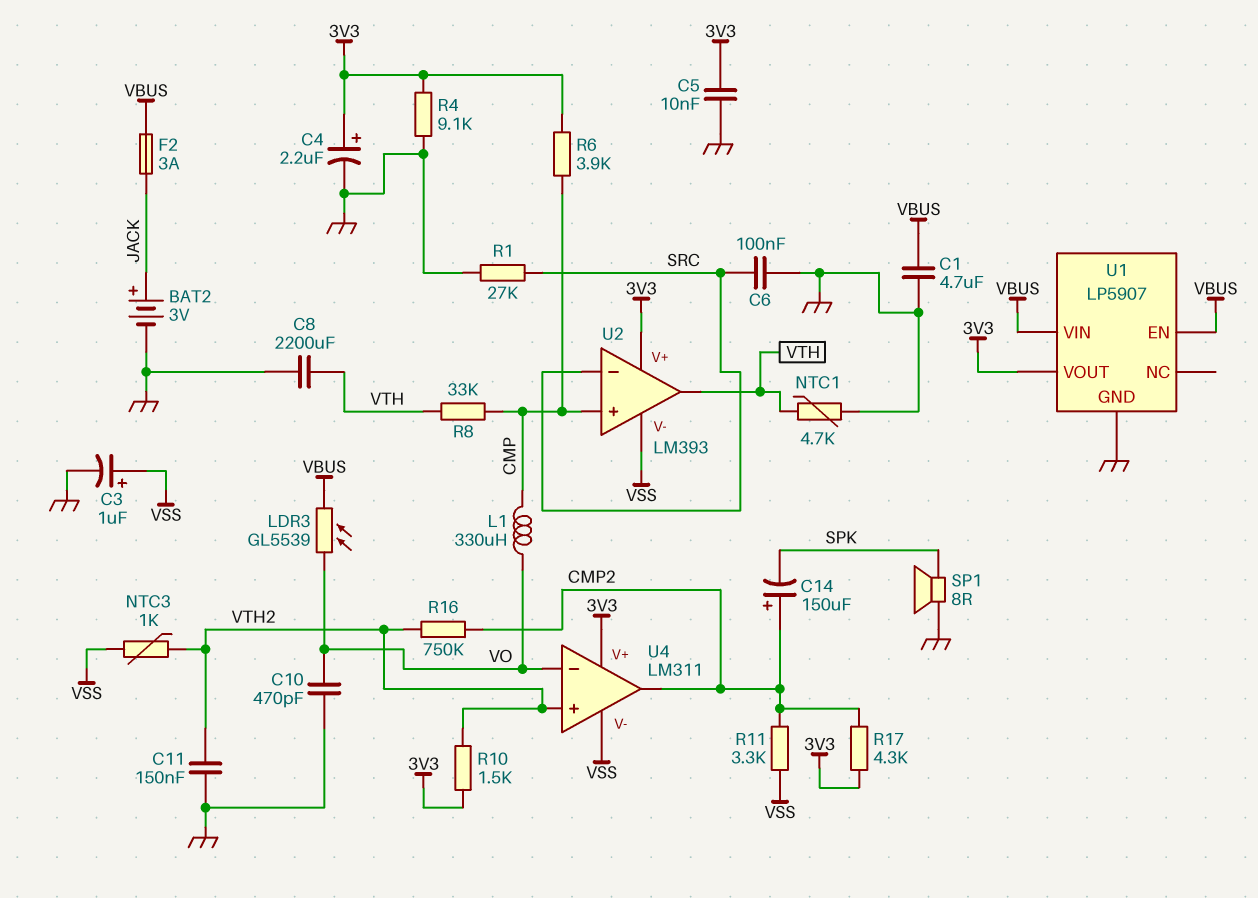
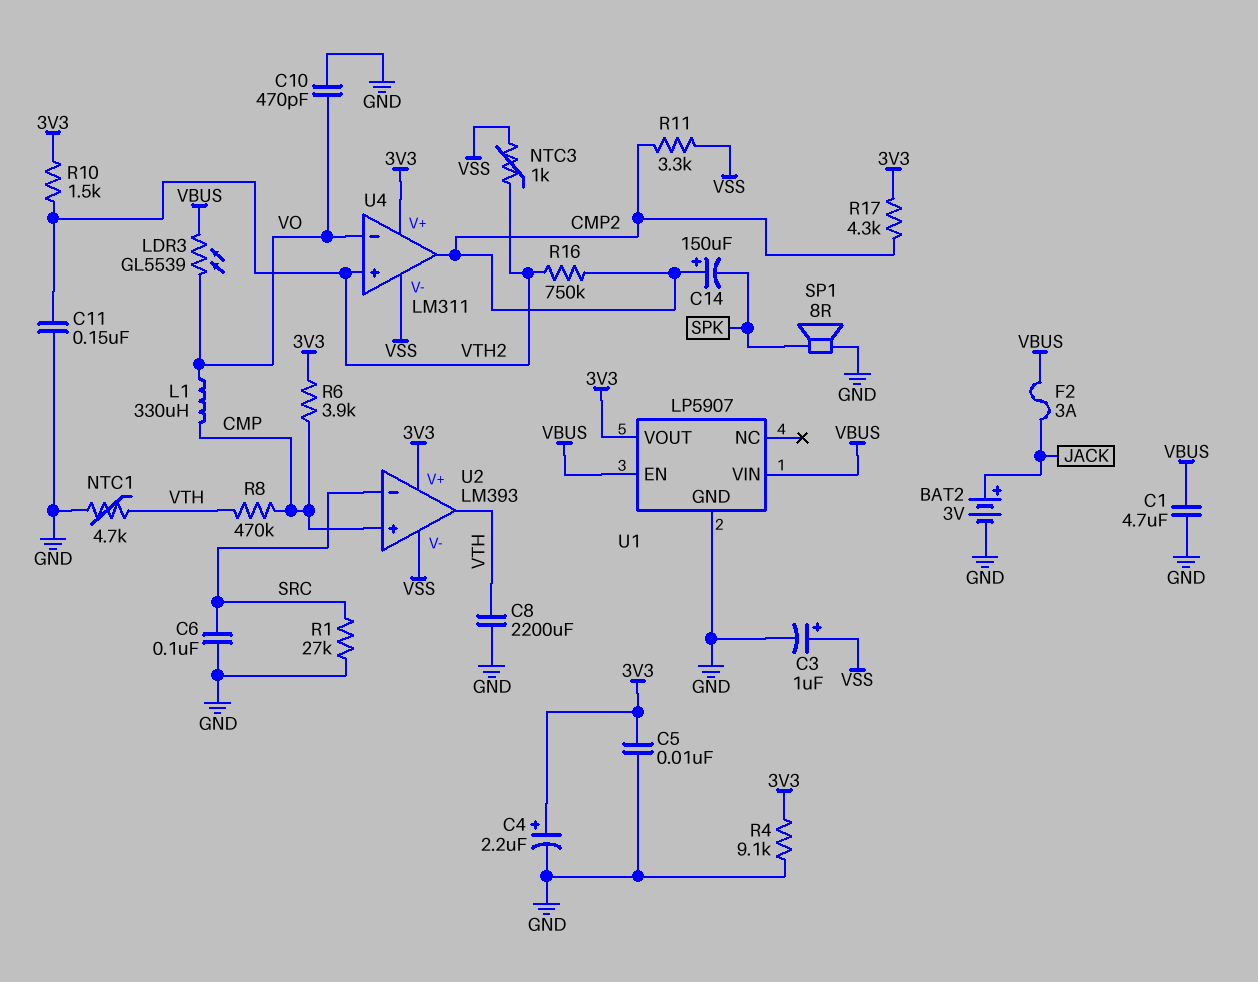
R8: 33k (CMP, VTH) -> 470k (CMP, VTH)

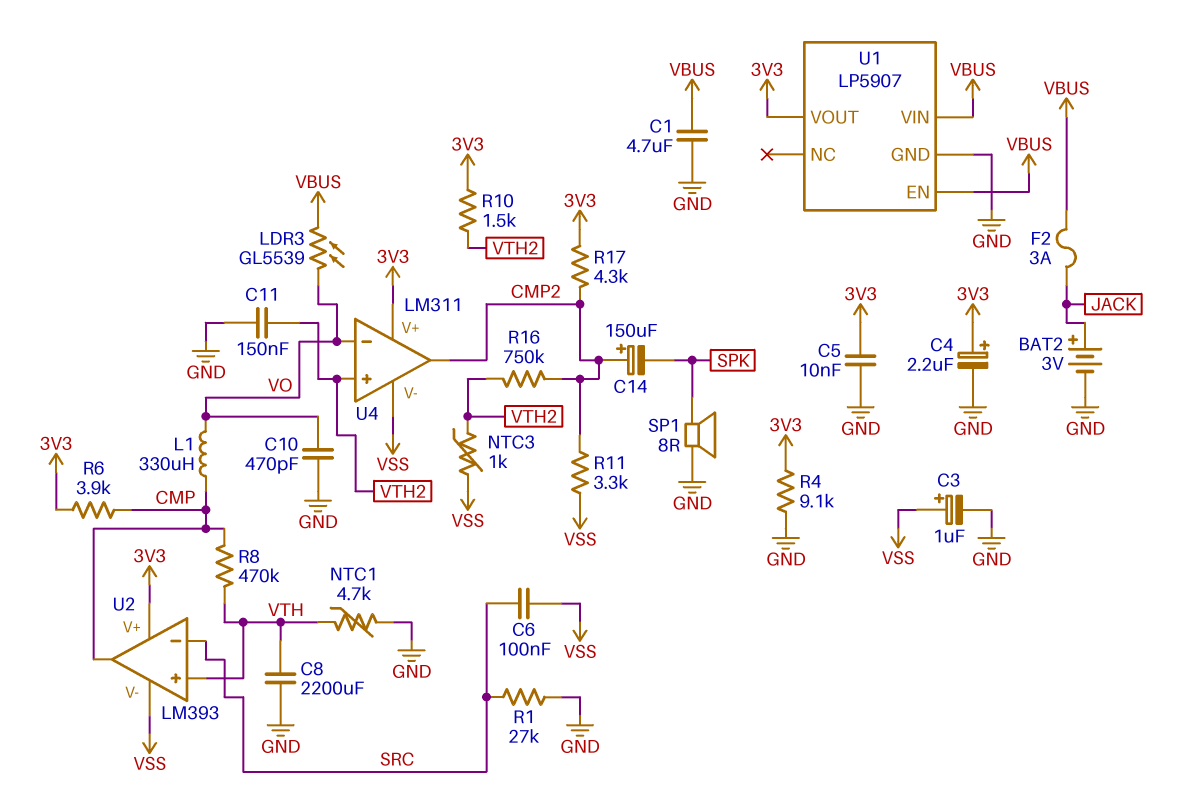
C6: 100nF (GND, SRC) -> 100nF (SRC, VSS)
U2 pin in+: CMP -> VTH
U2 pin out: VTH -> CMP

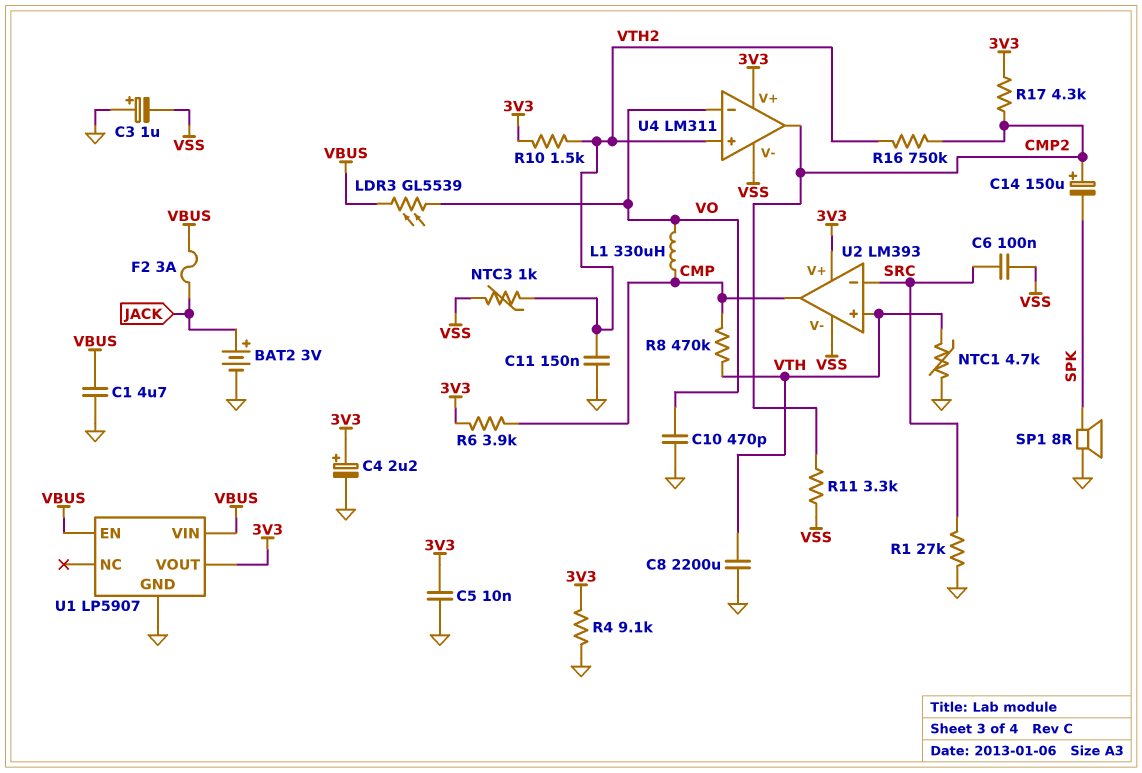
C3: 1uF (plus VSS, minus GND) -> 1uF (plus GND, minus VSS)

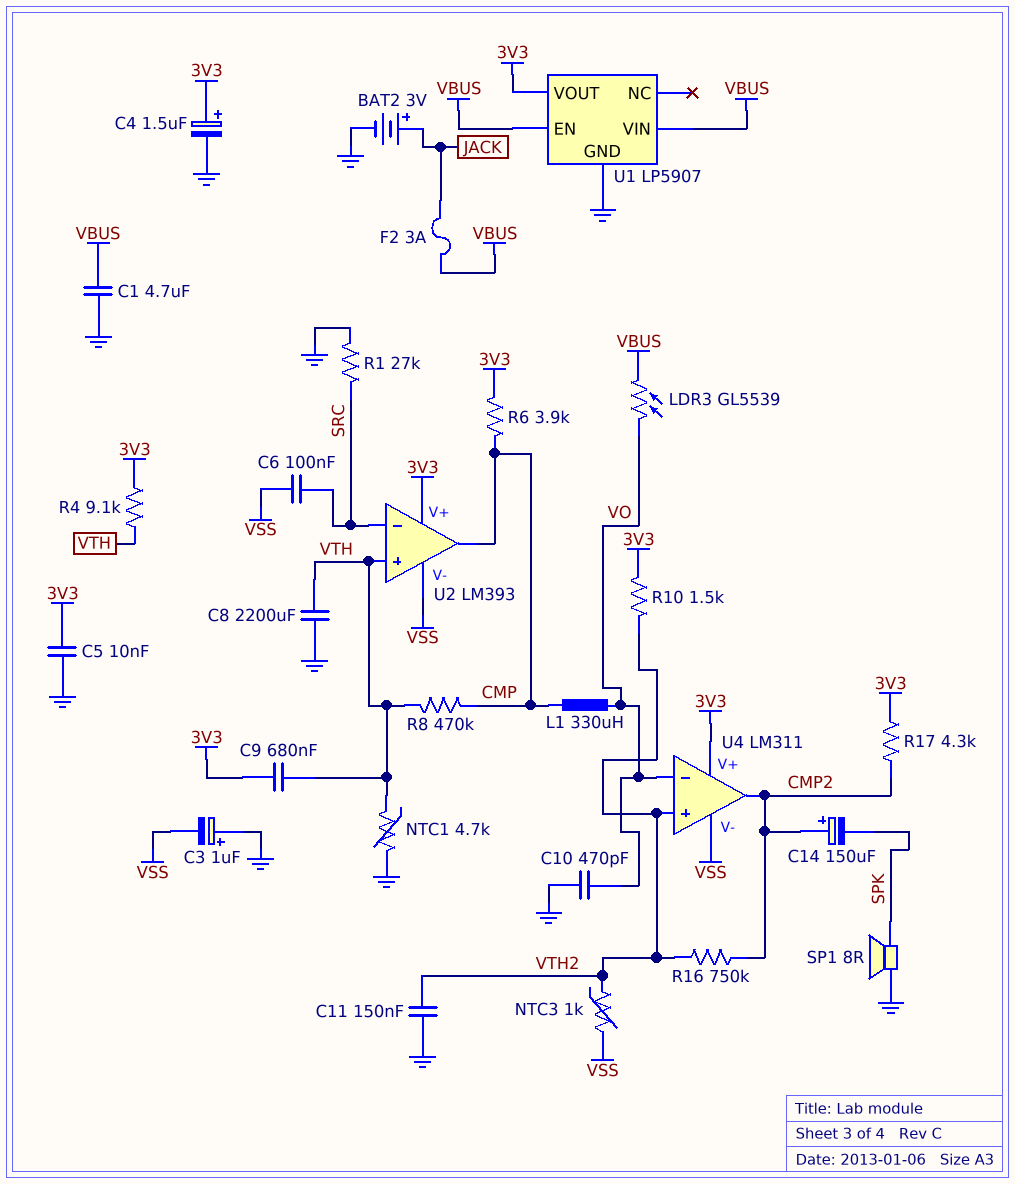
C4: 2.2uF (plus 3V3, minus GND) -> 1.5uF (plus 3V3, minus GND)
C9: none -> 680nF (3V3, VTH)
R4: 9.1k (3V3, GND) -> 9.1k (3V3, VTH)
R11: 3.3k (CMP2, VSS) -> none

